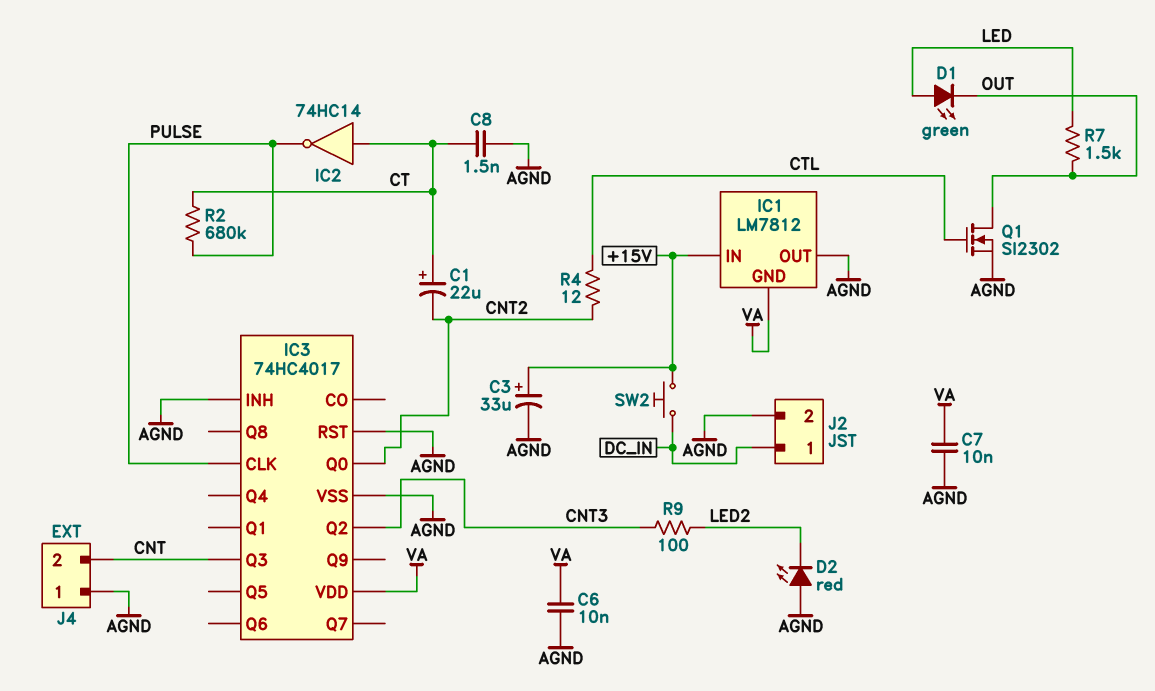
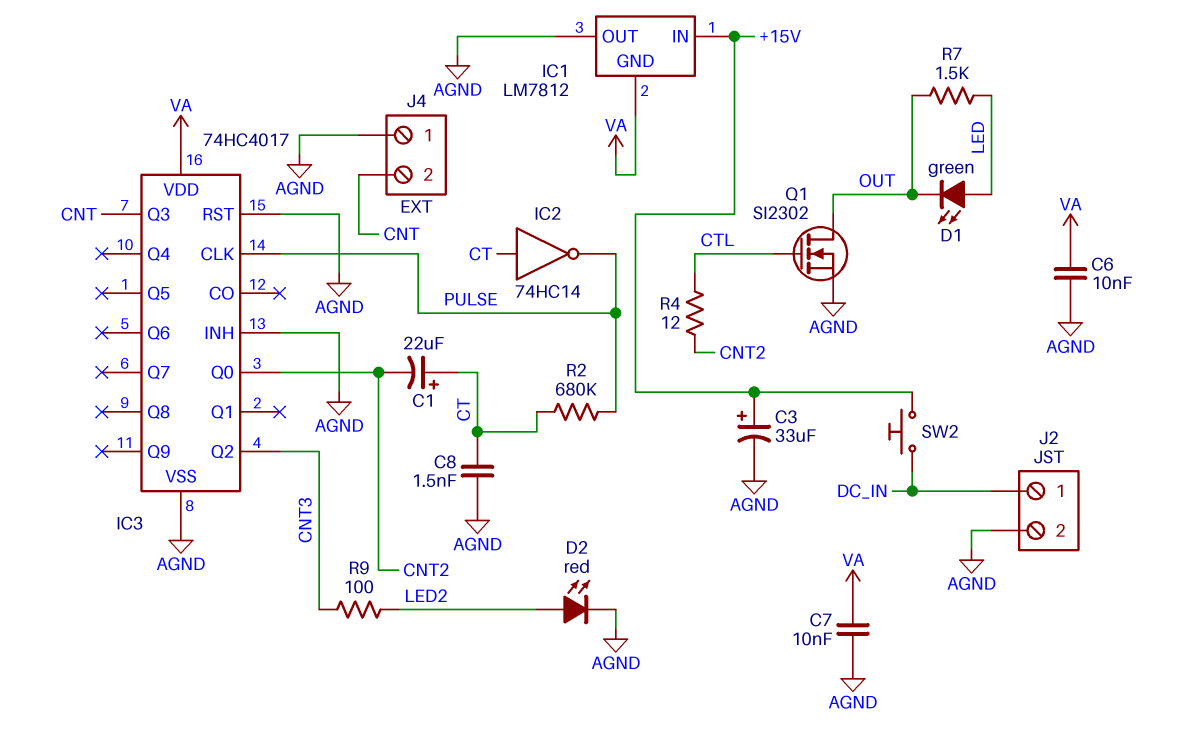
D2: LED red (A AGND, K LED2) -> LED red (A LED2, K AGND)

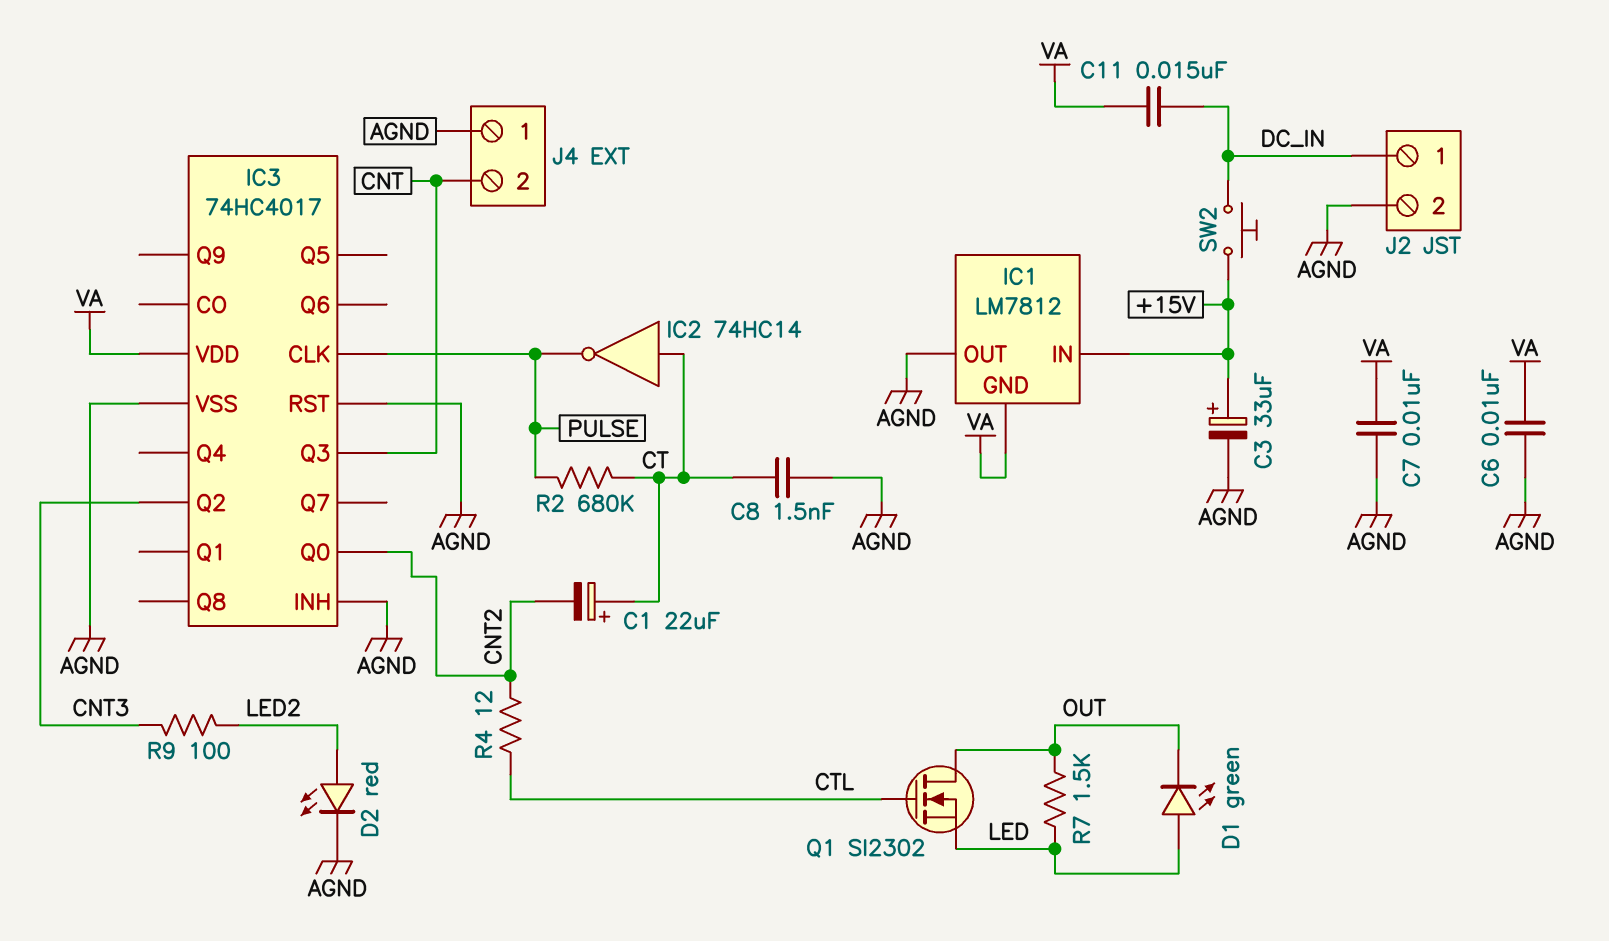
C11: none -> 15nF (DC_IN, VA)
Q1: NMOS SI2302 (G CTL, D OUT, S AGND) -> NMOS SI2302 (G CTL, D OUT, S LED)

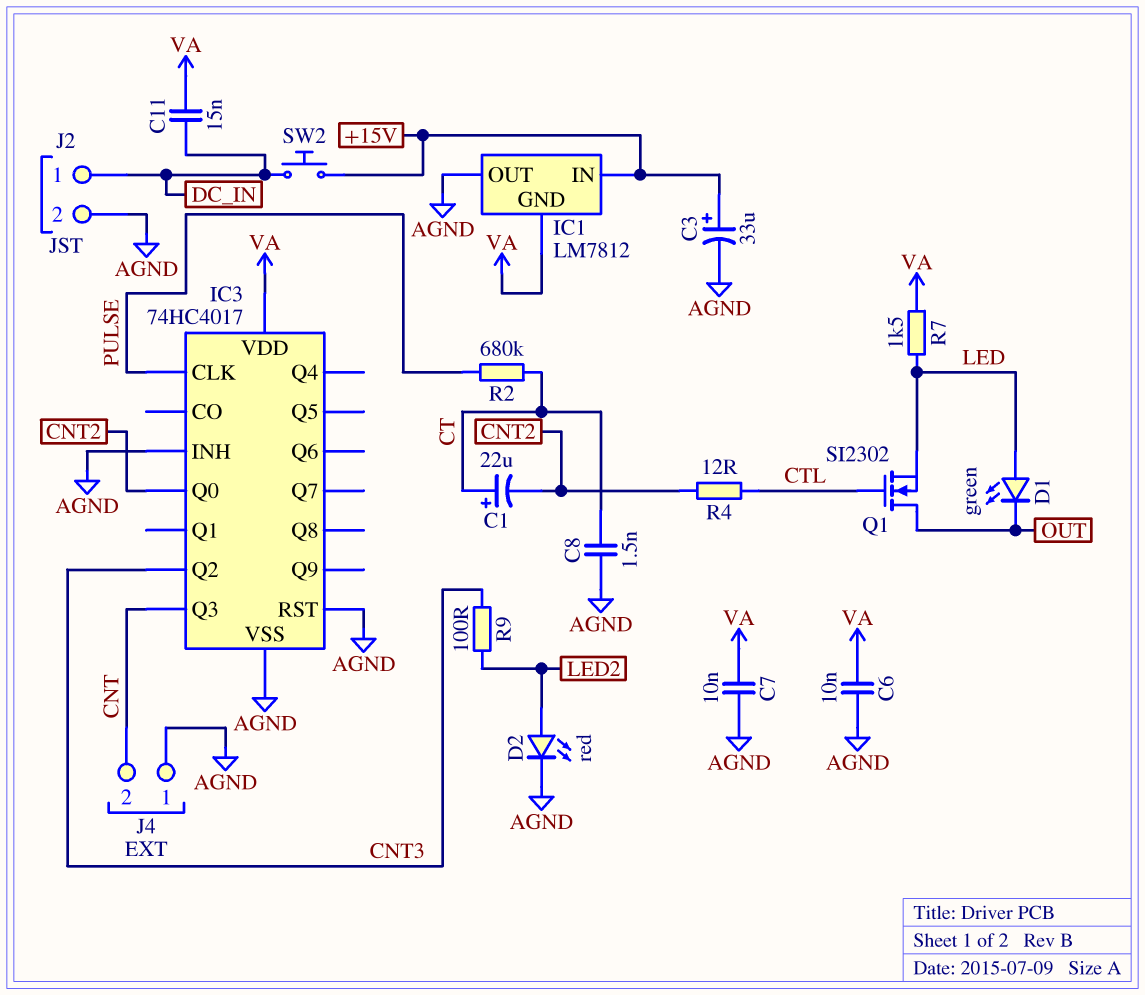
IC2: NOT 74HC14 (in CT, out PULSE) -> none
R7: 1.5k (LED, OUT) -> 1.5k (LED, VA)

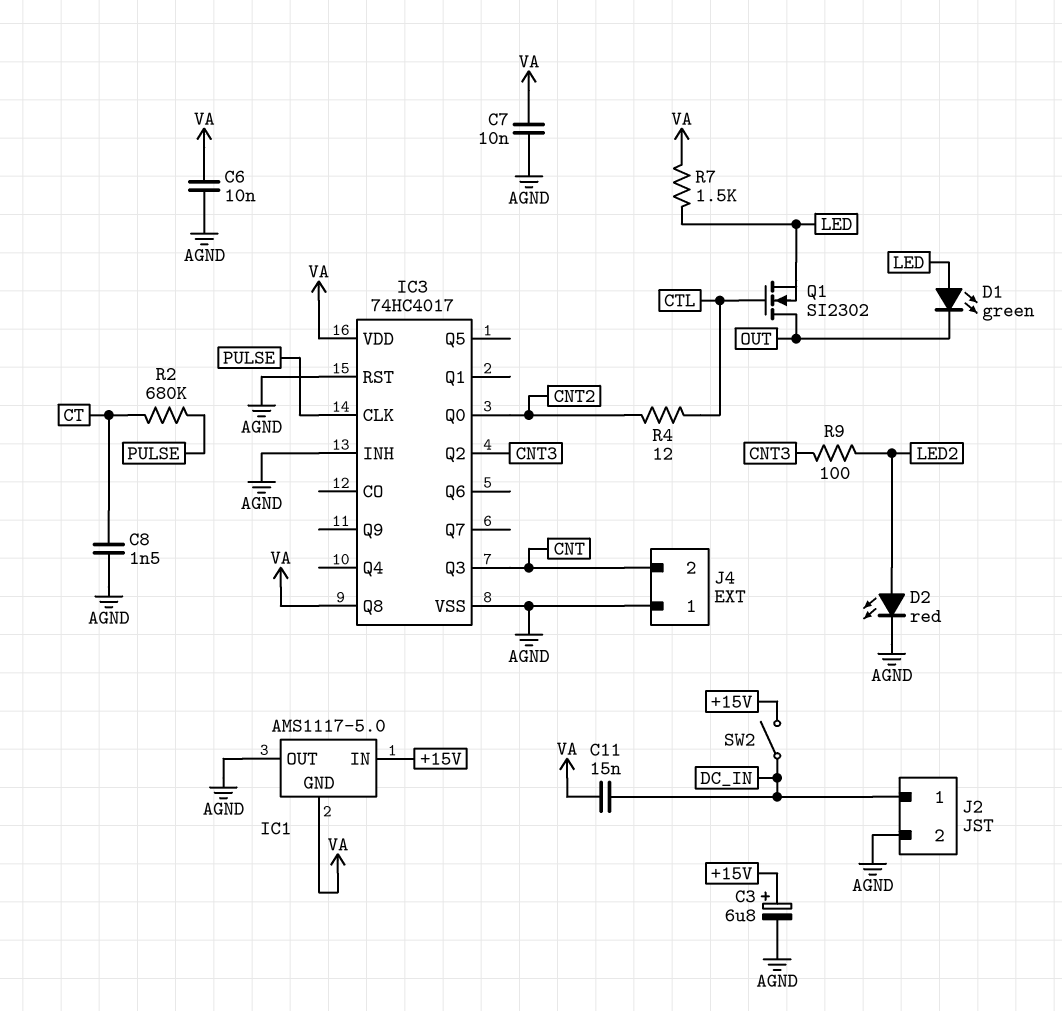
C1: 22uF (plus CT, minus CNT2) -> none
C3: 33uF (plus +15V, minus AGND) -> 6.8uF (plus +15V, minus AGND)
IC1: LM7812 -> AMS1117-5.0
IC3 pin Q8: none -> VA
SW2: button (+15V, DC_IN) -> switch (+15V, DC_IN)

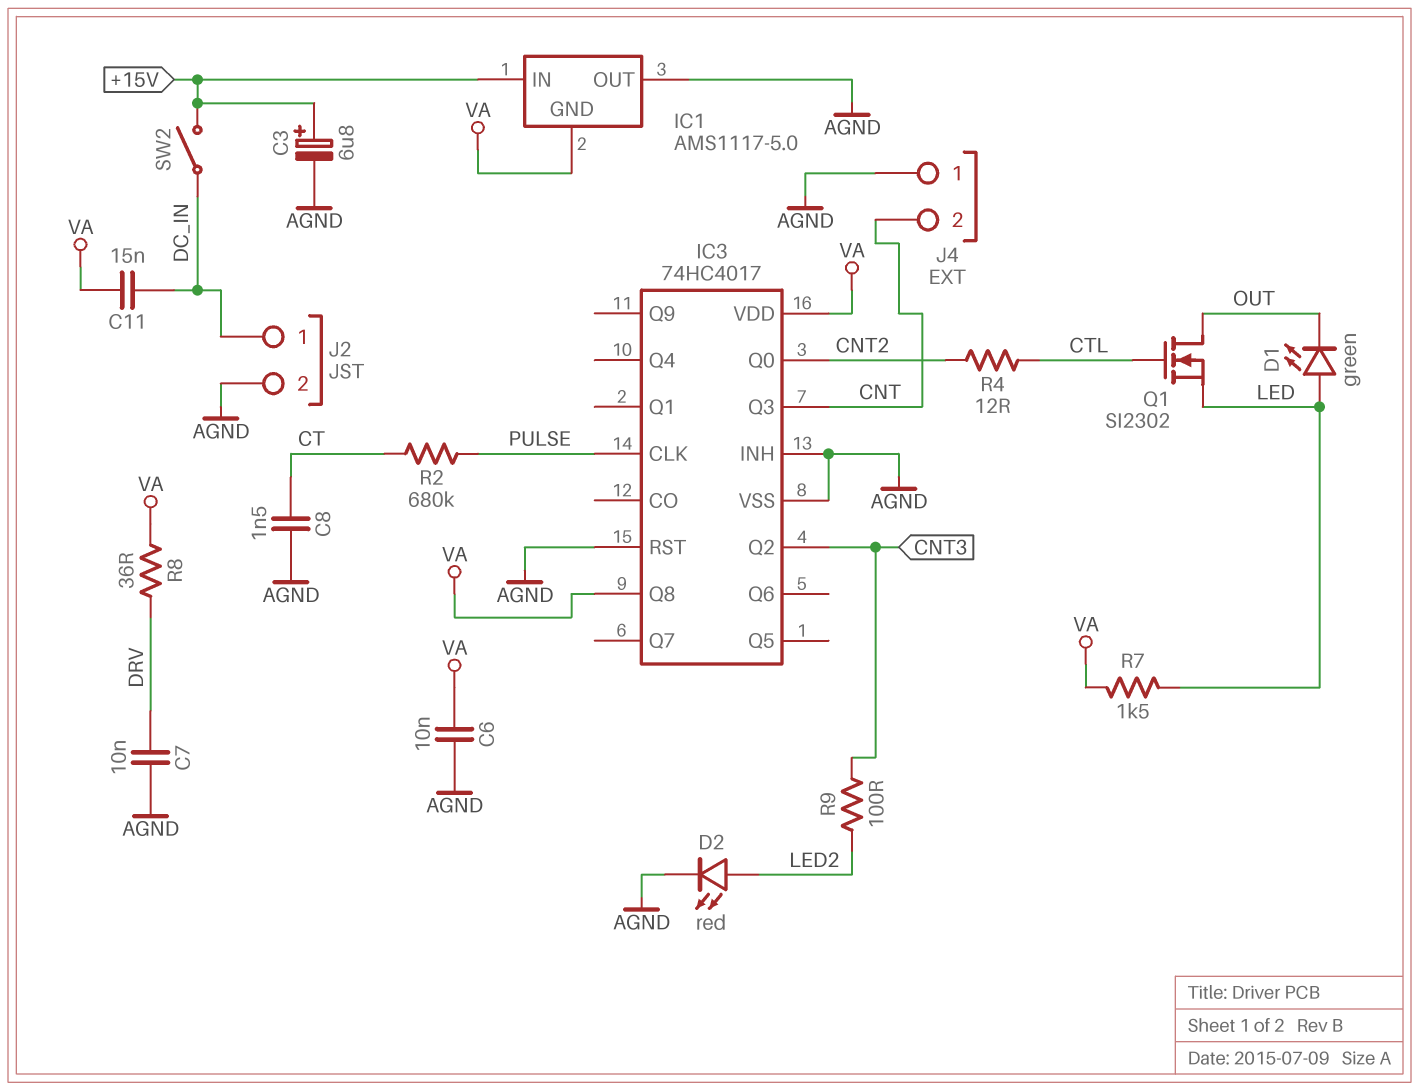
C7: 10nF (AGND, VA) -> 10nF (AGND, DRV)
R8: none -> 36 (DRV, VA)

